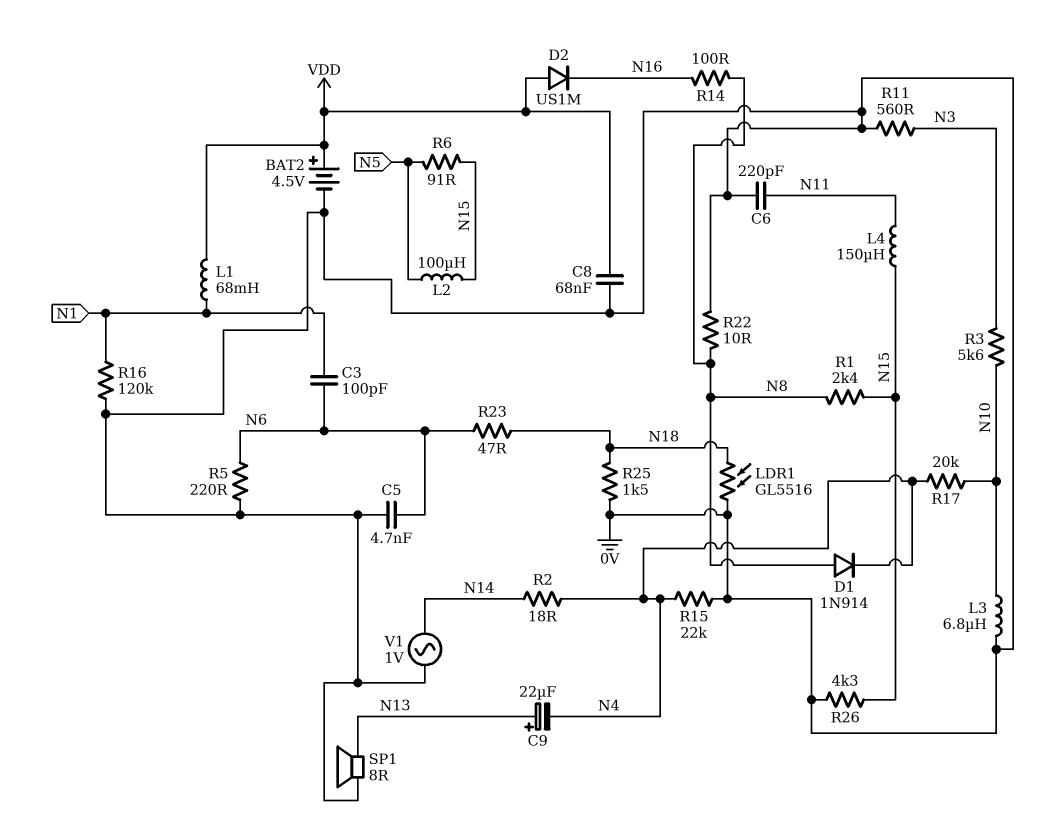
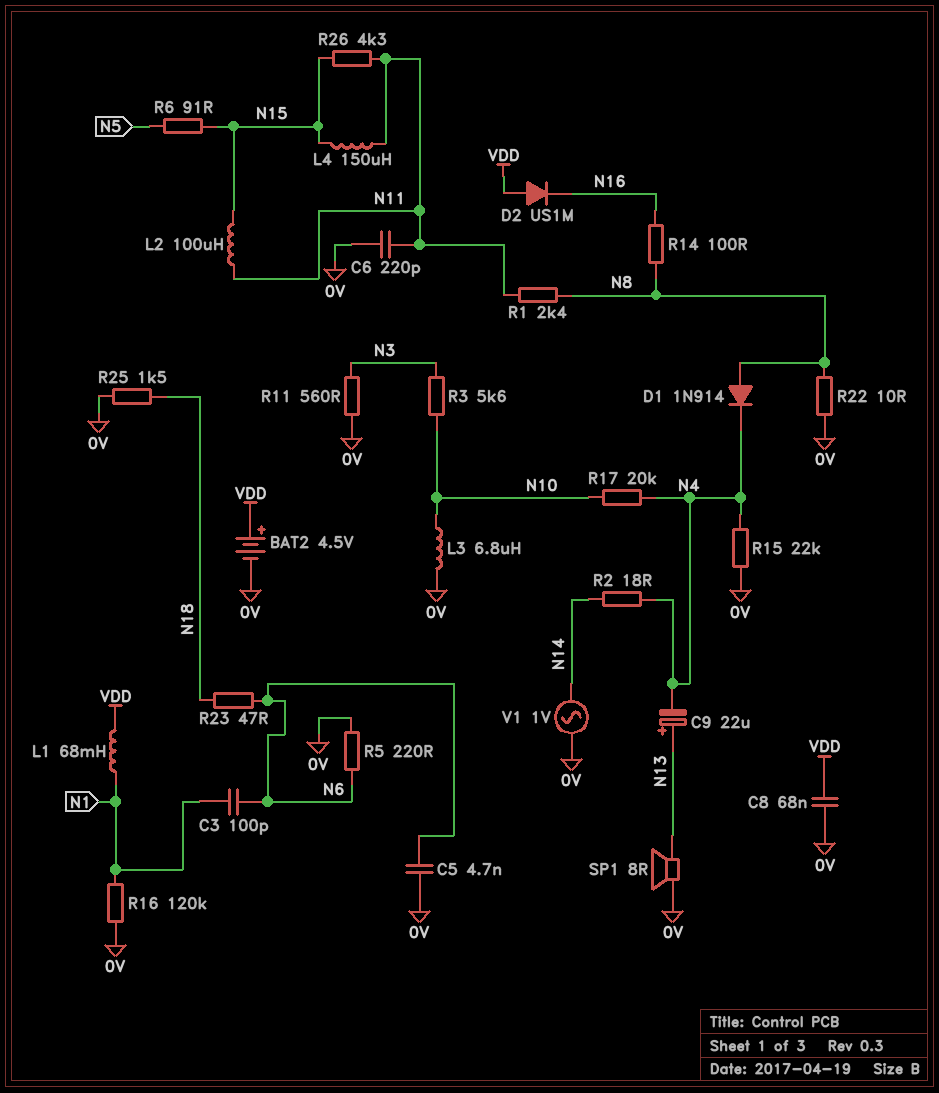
L2: 100uH (N5, N15) -> 100uH (N11, N15)
LDR1: GL5516 (0V, N18) -> none
R1: 2.4k (N8, N15) -> 2.4k (N8, N11)
R26: 4.3k (0V, N15) -> 4.3k (N11, N15)

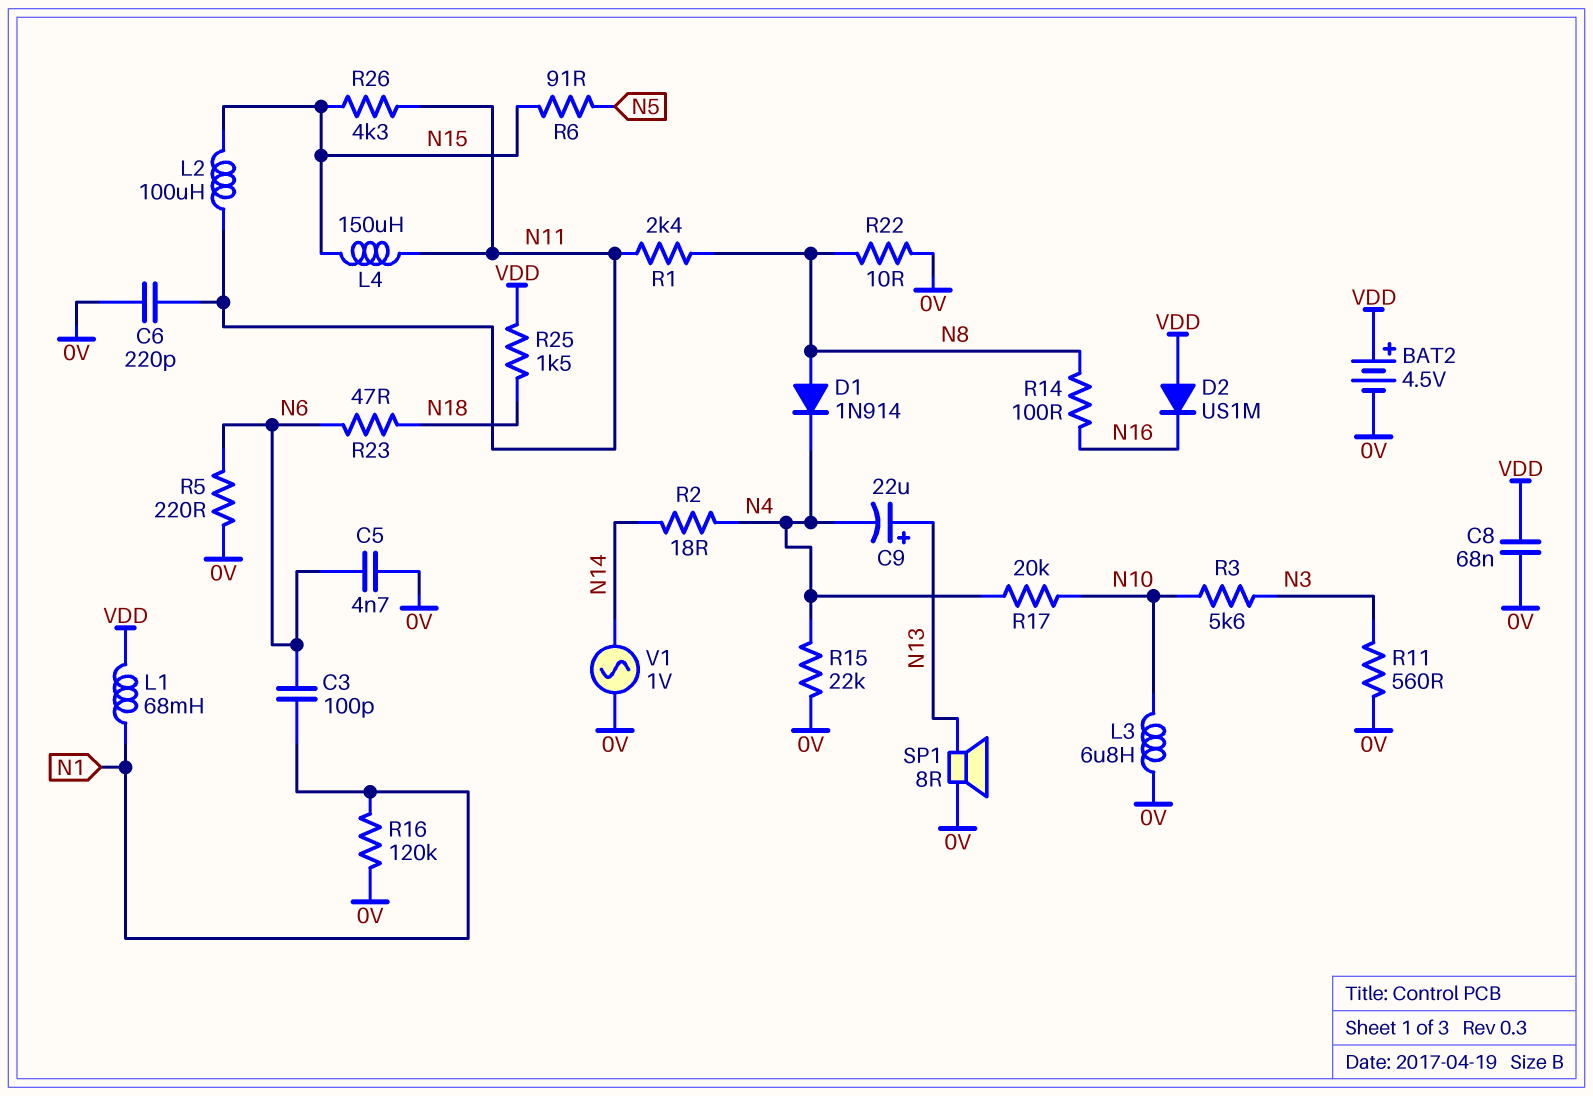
R25: 1.5k (0V, N18) -> 1.5k (N18, VDD)

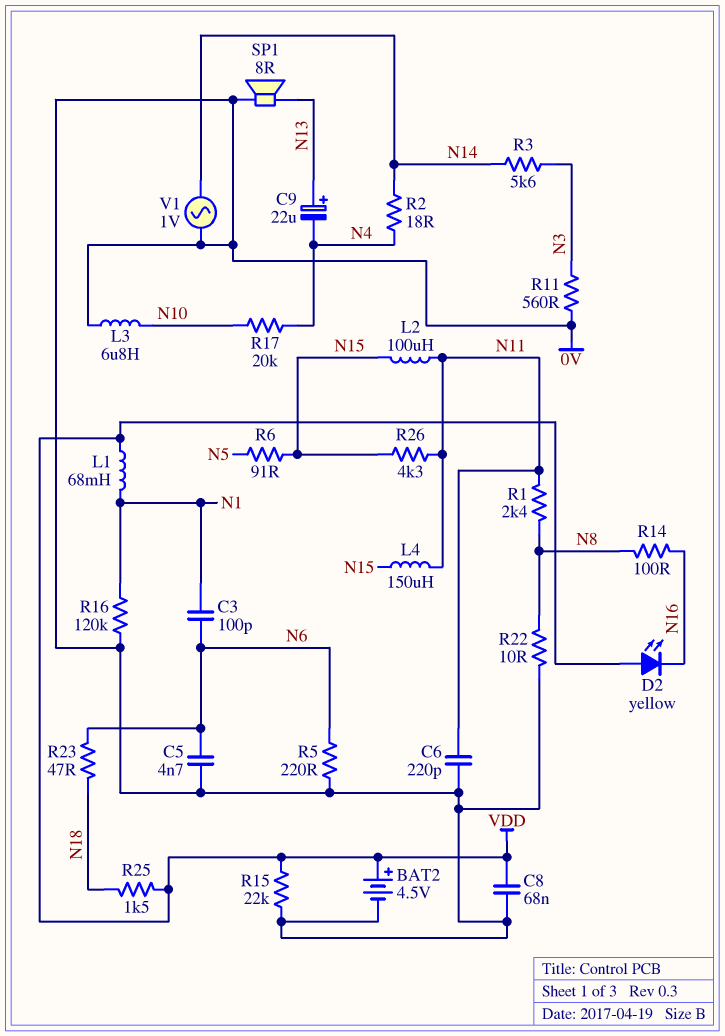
D1: diode 1N914 (A N8, K N4) -> none
D2: diode US1M (A VDD, K N16) -> LED yellow (A VDD, K N16)
R3: 5.6k (N3, N10) -> 5.6k (N3, N14)
R15: 22k (0V, N4) -> 22k (0V, VDD)

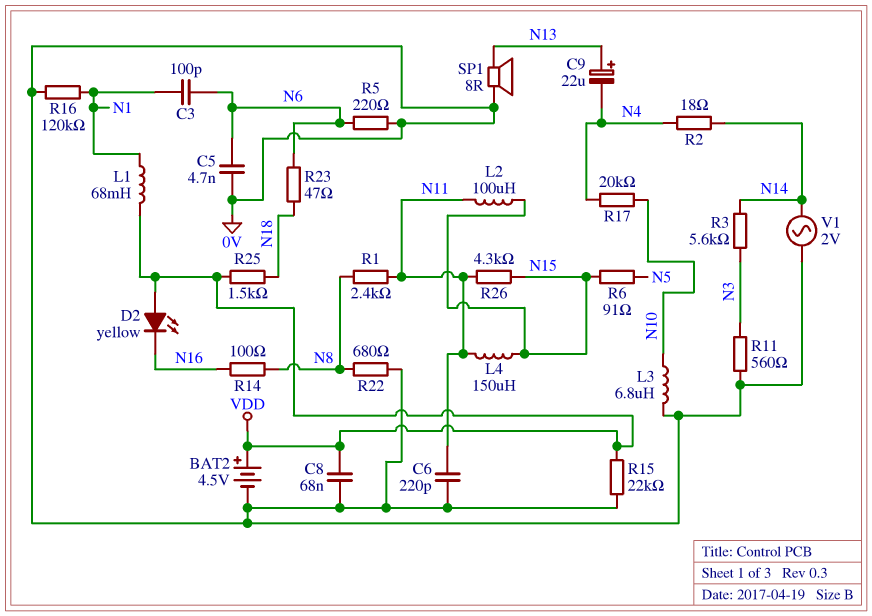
R22: 10 (0V, N8) -> 680 (0V, N8)
V1: AC 1V (0V, N14) -> AC 2V (0V, N14)

